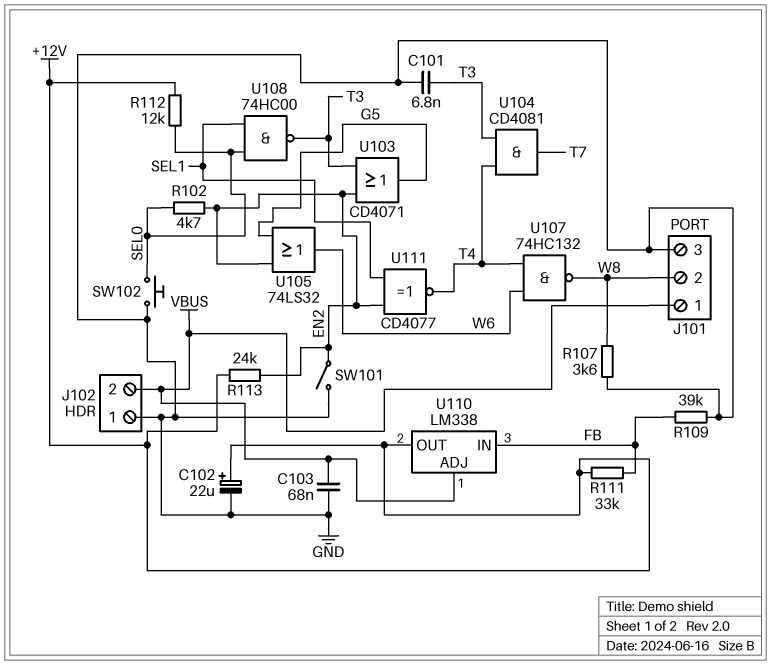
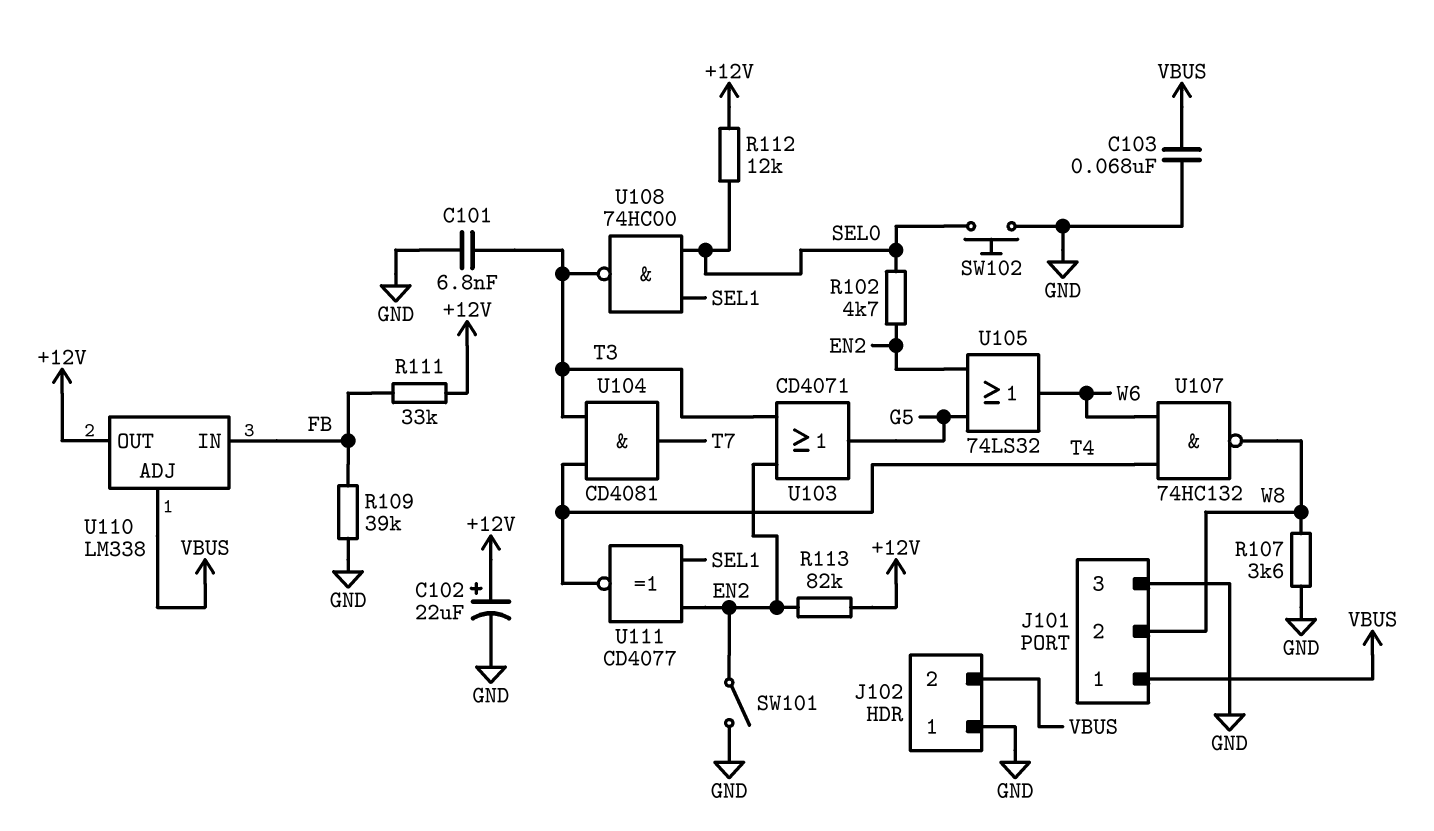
R113: 24k (+12V, EN2) -> 82k (+12V, EN2)

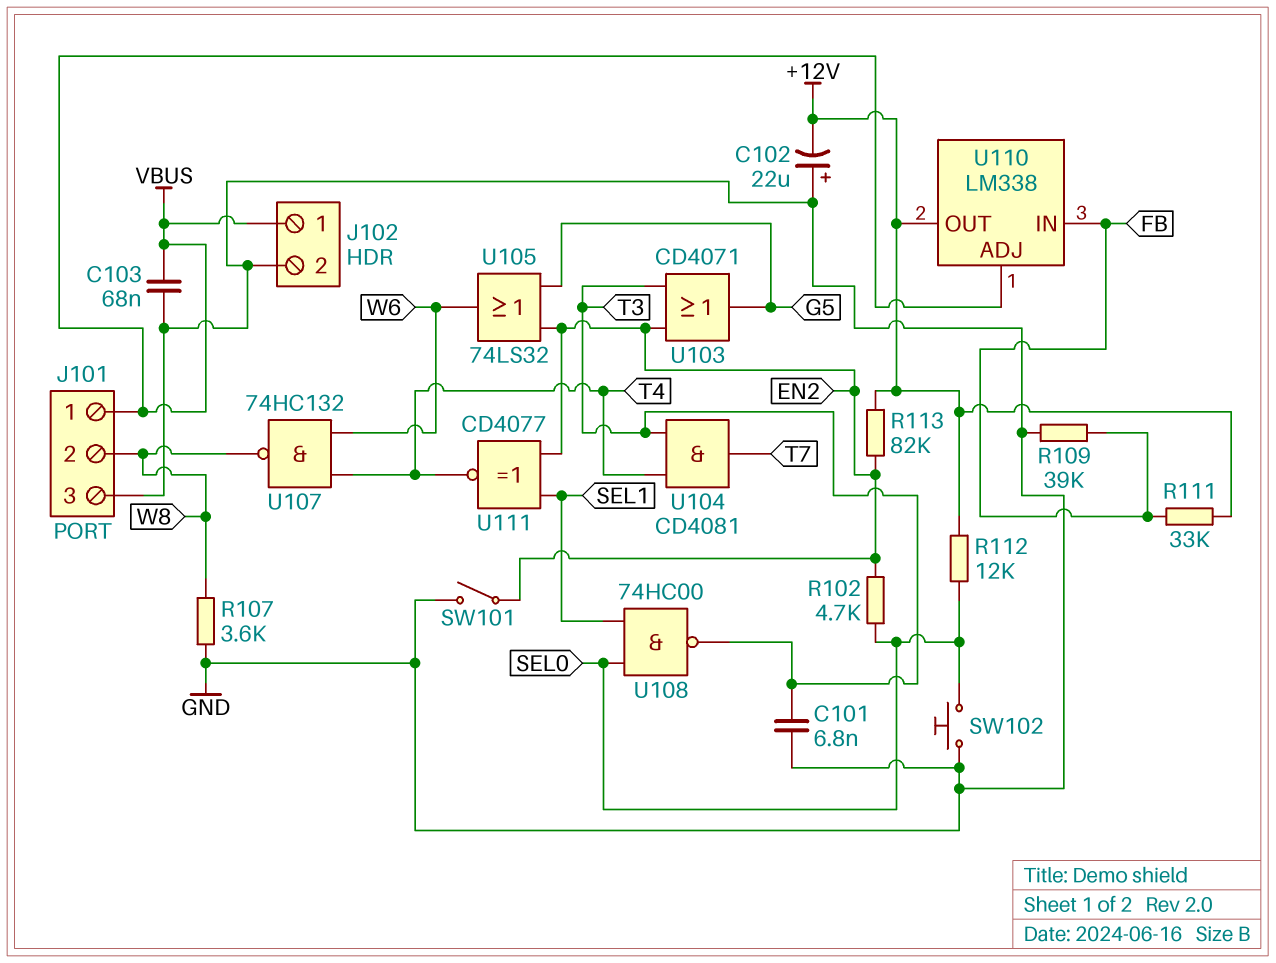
C102: 22uF (plus +12V, minus GND) -> 22uF (plus GND, minus +12V)
J102 pin 1: GND -> VBUS
J102 pin 2: VBUS -> GND

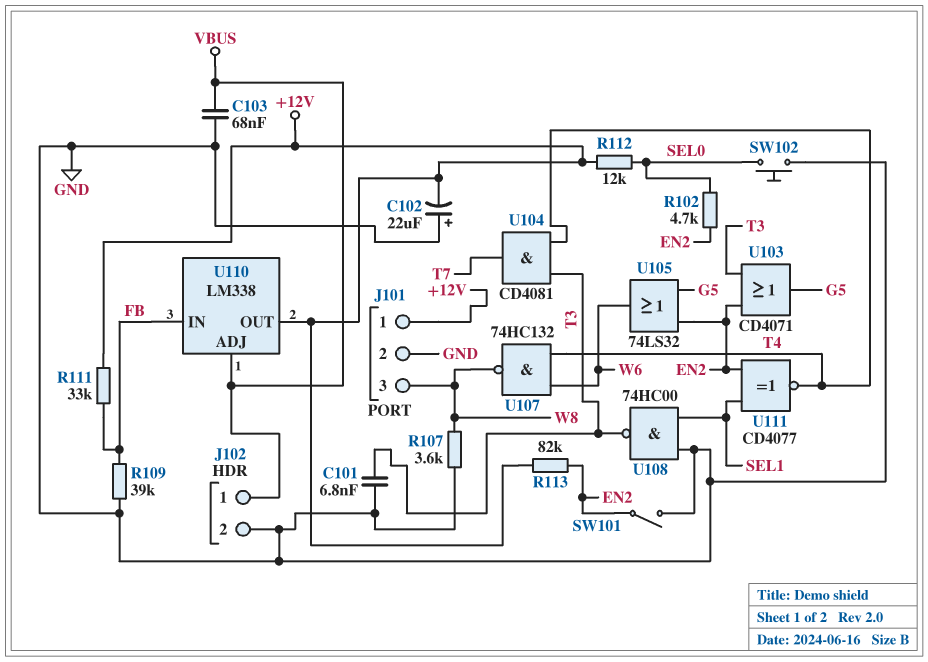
J101 pin 1: VBUS -> +12V
J101 pin 2: W8 -> GND
J101 pin 3: GND -> W8
U108: NAND 74HC00 (in SEL0, in SEL1, out T3) -> NAND 74HC00 (in GND, in SEL1, out T3)

